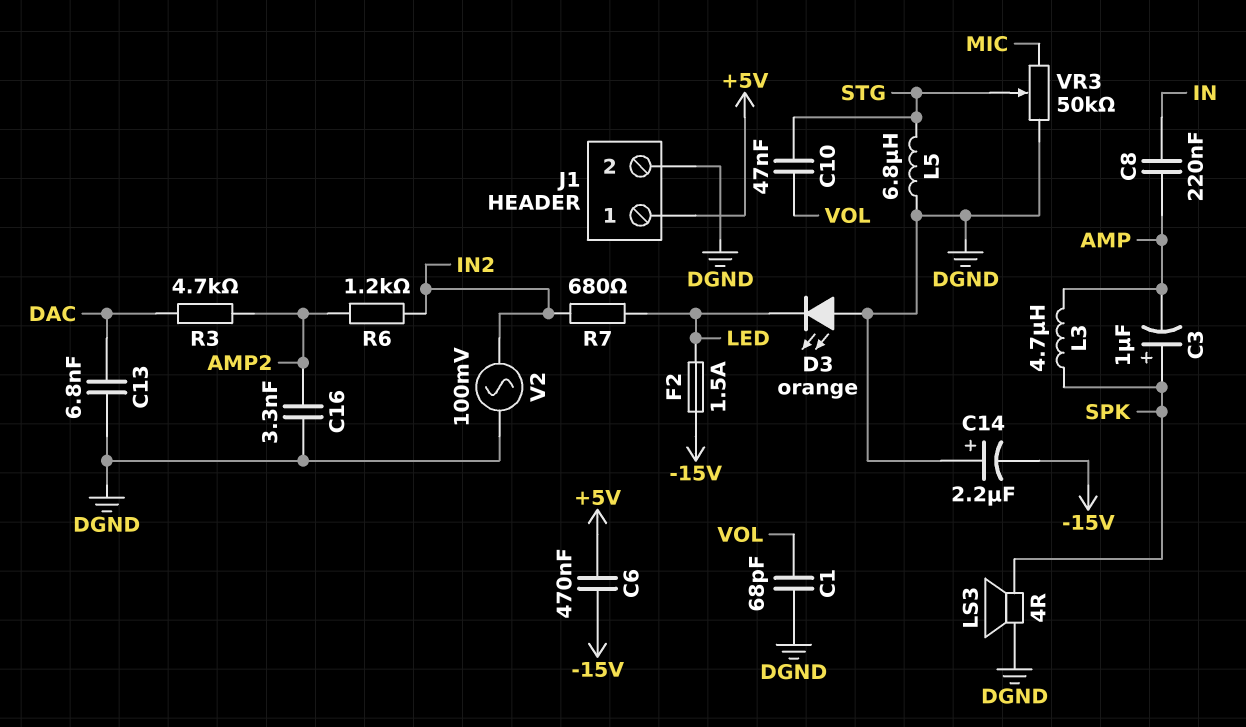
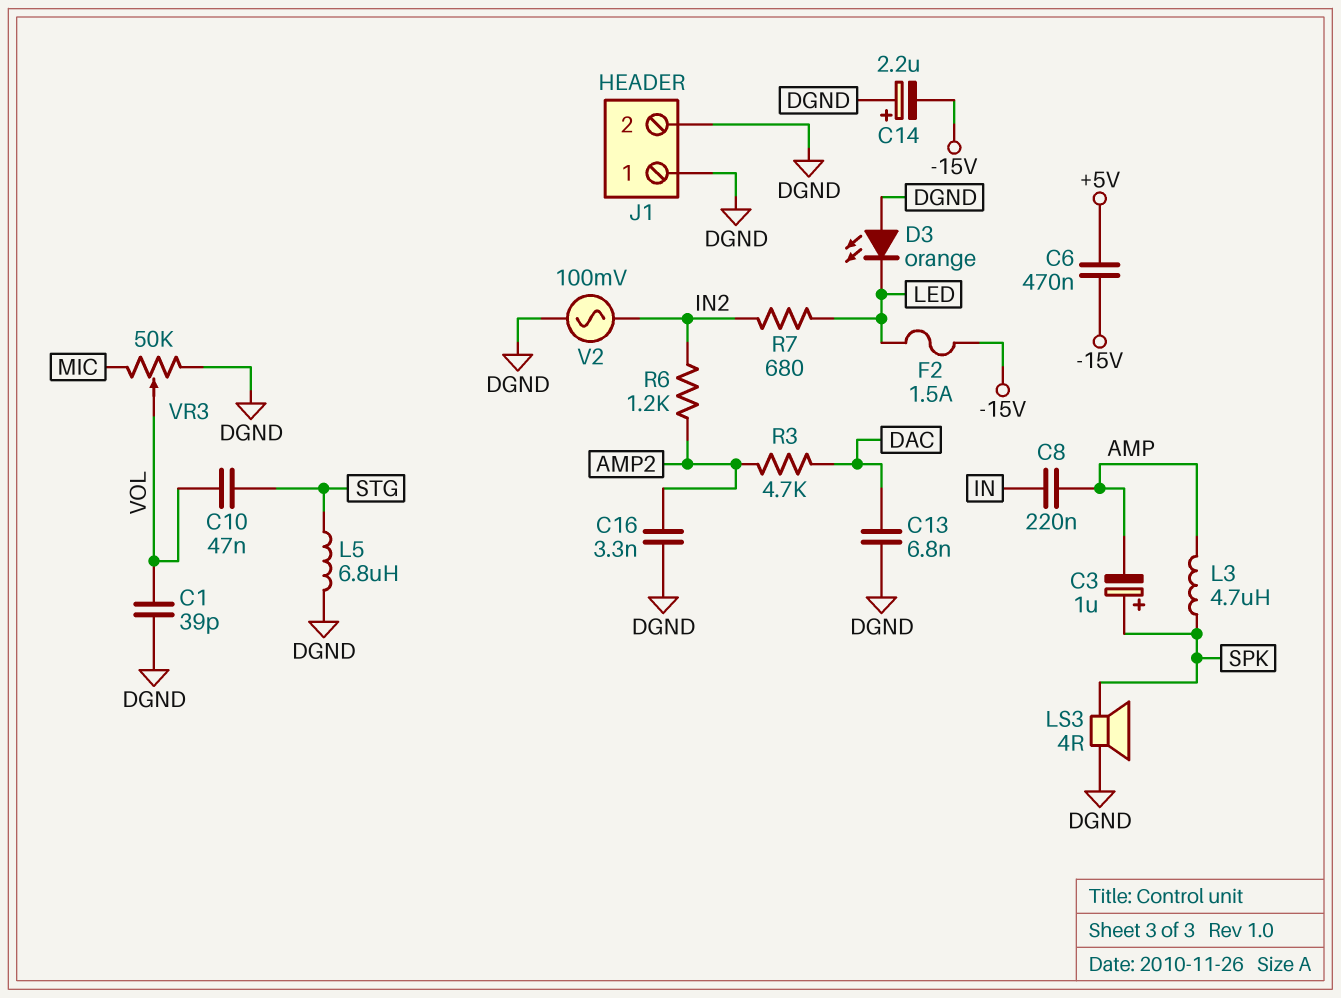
C1: 68pF (DGND, VOL) -> 39pF (DGND, VOL)
J1 pin 1: +5V -> DGND
VR3: 50k (DGND, MIC, wiper STG) -> 50k (DGND, MIC, wiper VOL)

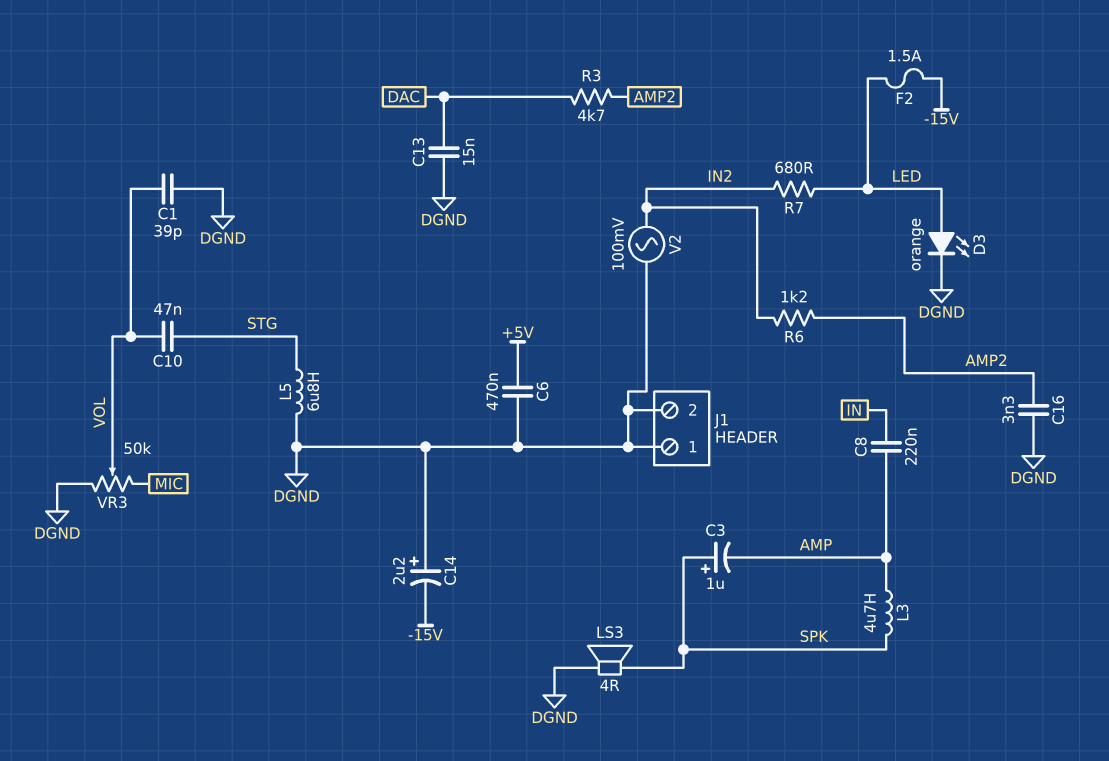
C6: 470nF (+5V, -15V) -> 470nF (+5V, DGND)
C13: 6.8nF (DAC, DGND) -> 15nF (DAC, DGND)
D3: LED orange (A DGND, K LED) -> LED orange (A LED, K DGND)

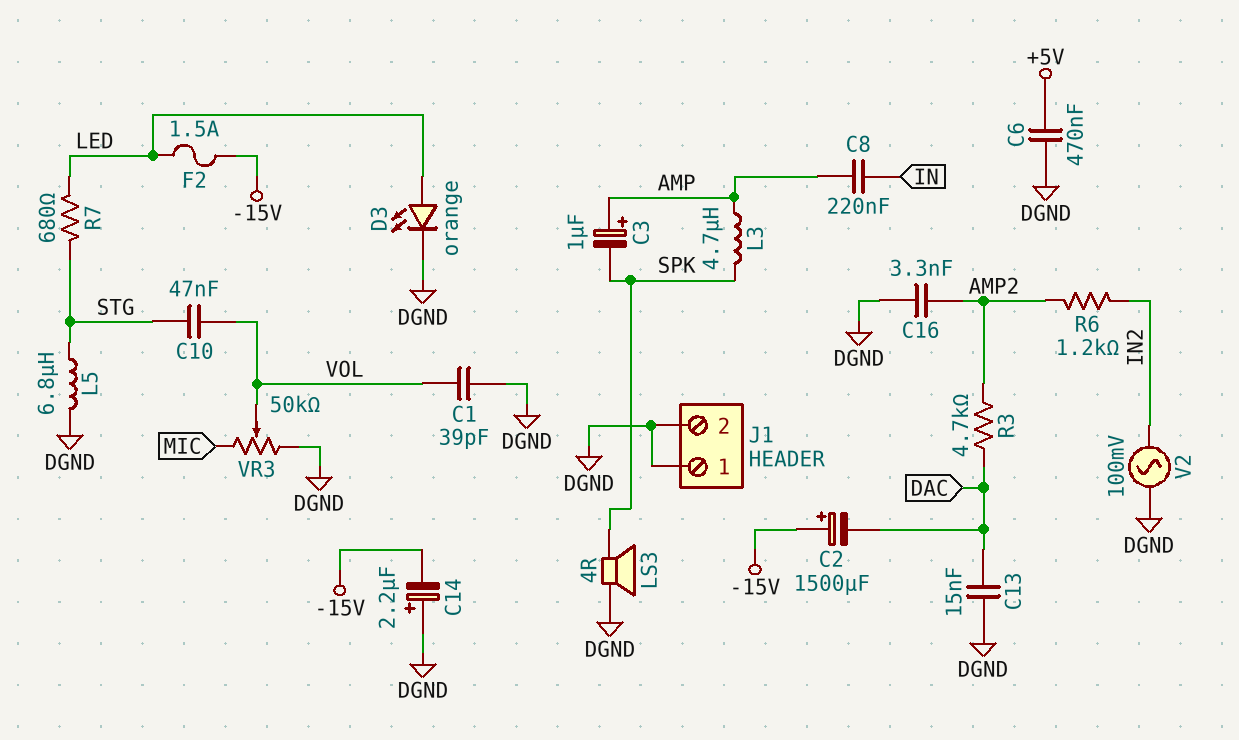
C2: none -> 1500uF (plus -15V, minus DAC)
C3: 1uF (plus SPK, minus AMP) -> 1uF (plus AMP, minus SPK)
R7: 680 (IN2, LED) -> 680 (LED, STG)

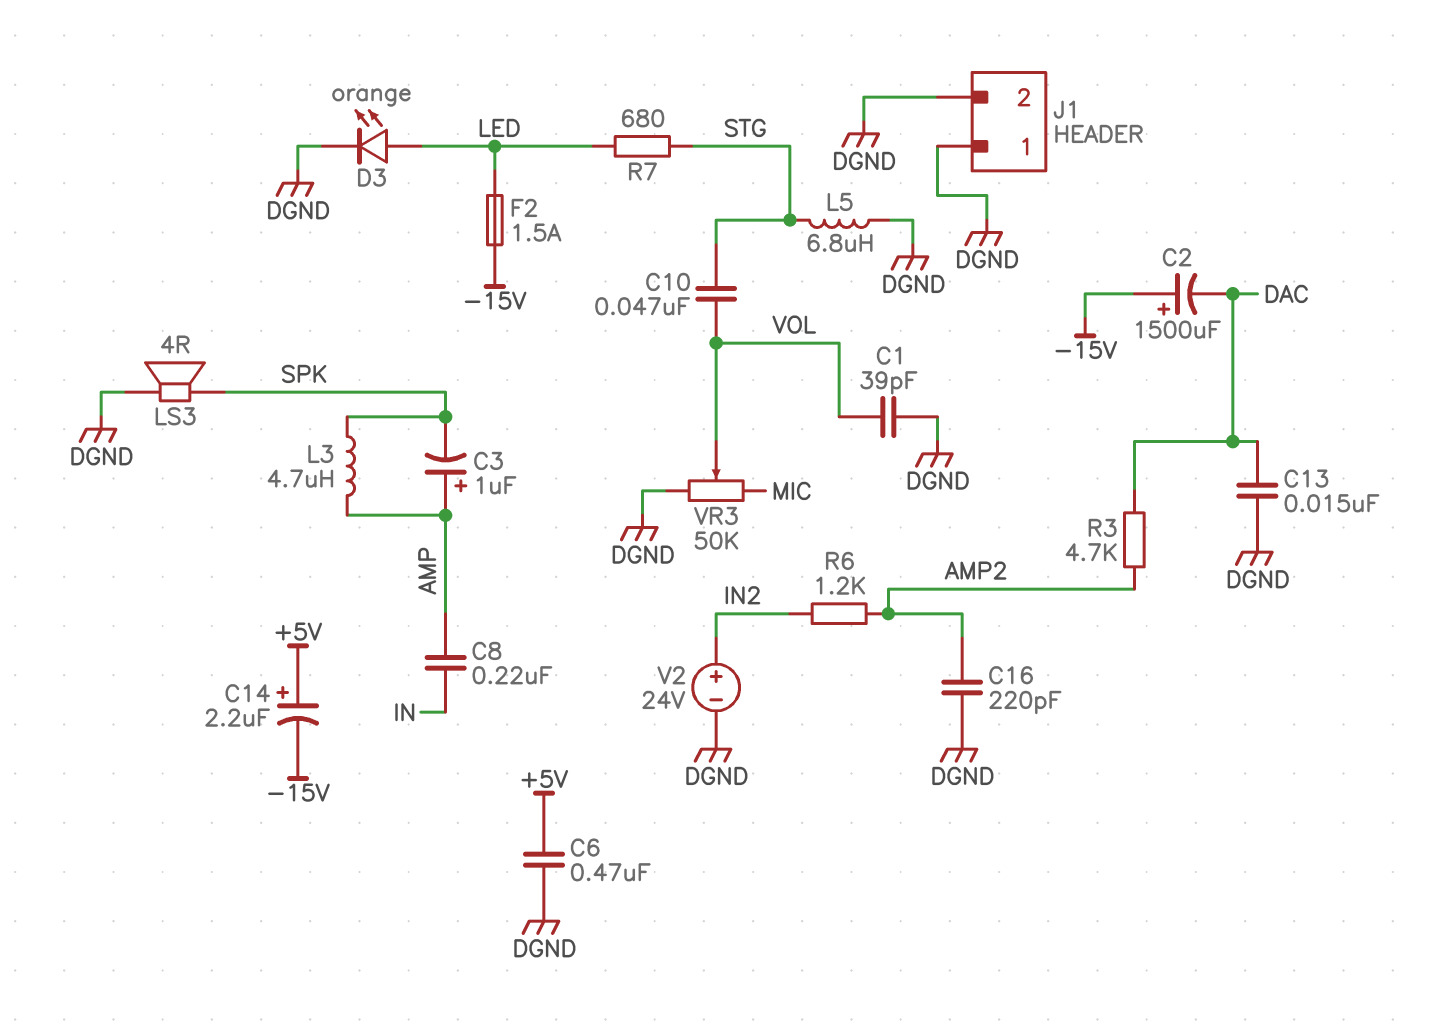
C14: 2.2uF (plus DGND, minus -15V) -> 2.2uF (plus +5V, minus -15V)
C16: 3.3nF (AMP2, DGND) -> 220pF (AMP2, DGND)
V2: AC 100mV (DGND, IN2) -> 24V (plus IN2, minus DGND)

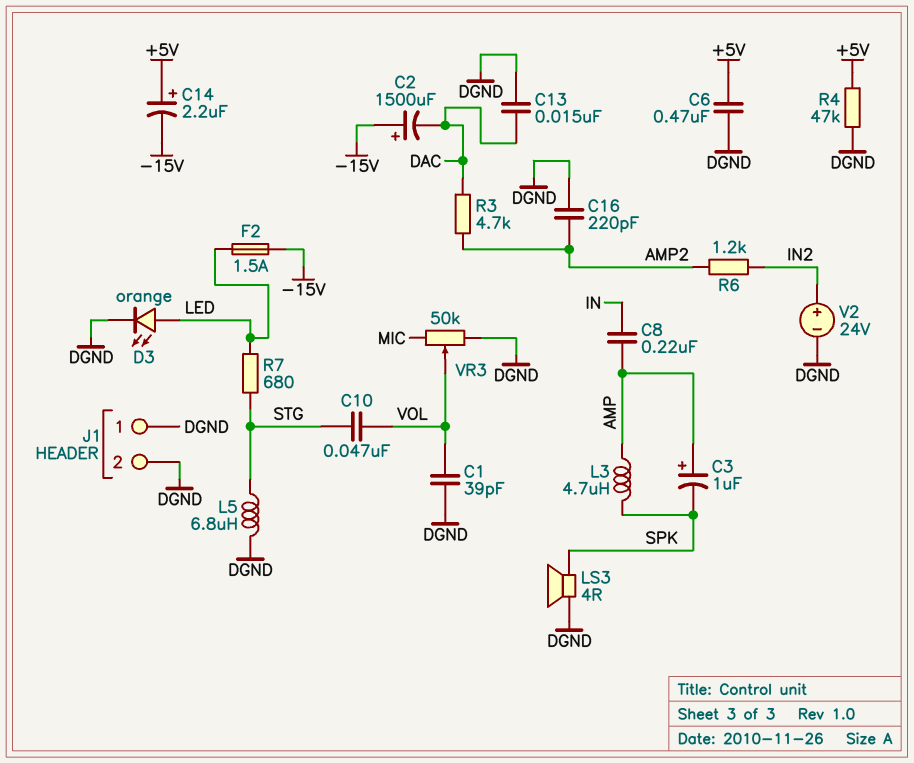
R4: none -> 47k (+5V, DGND)

